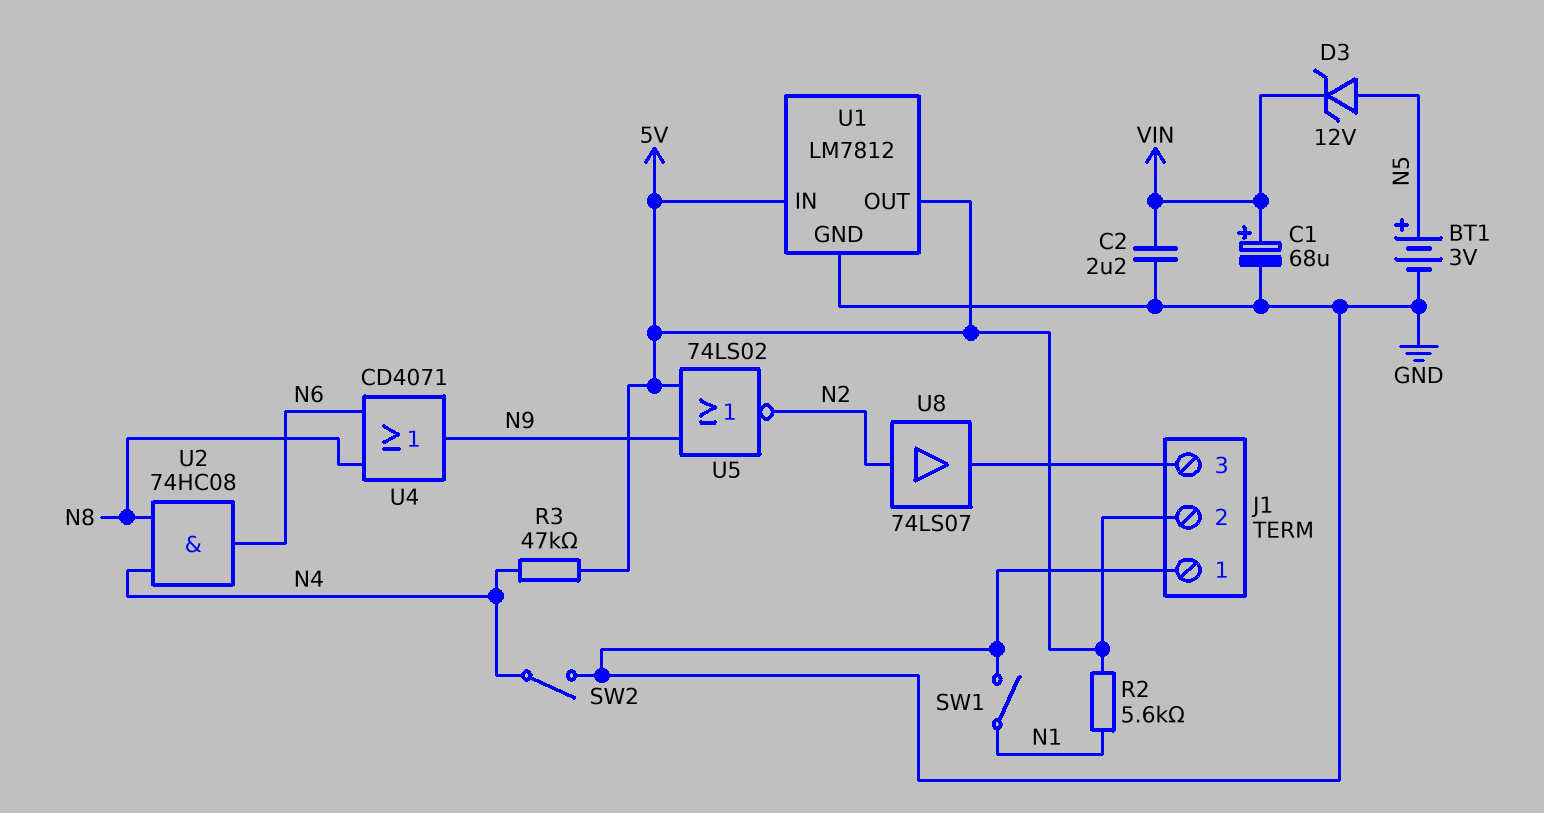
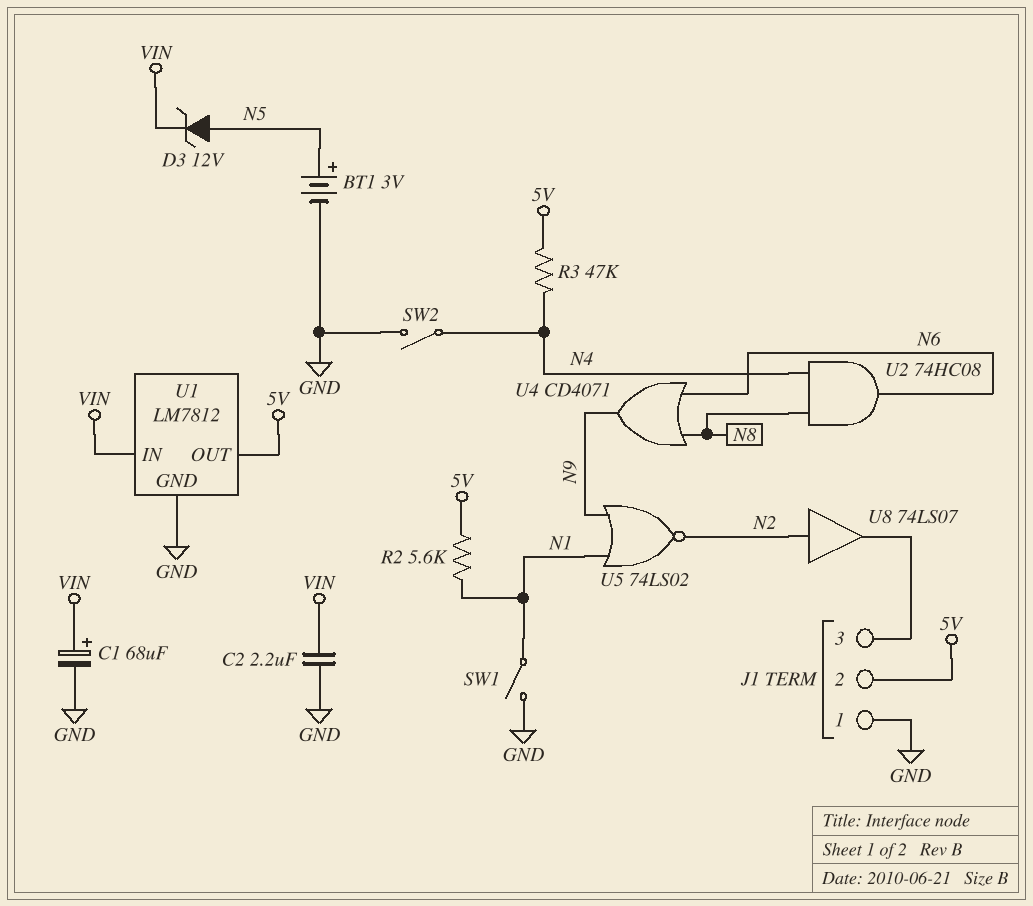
U1 pin IN: 5V -> VIN
U5: NOR 74LS02 (in 5V, in N9, out N2) -> NOR 74LS02 (in N1, in N9, out N2)

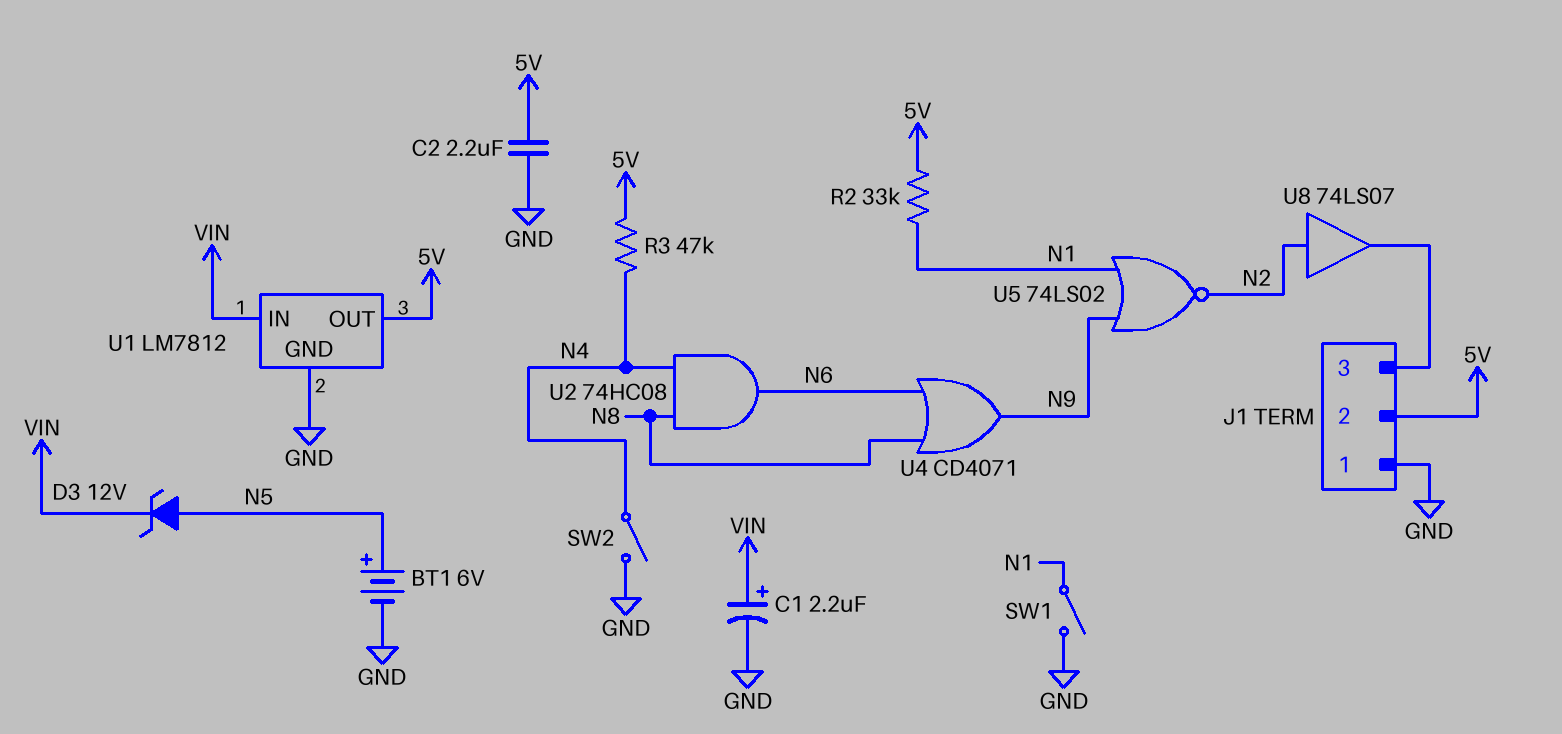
BT1: 3V (plus N5, minus GND) -> 6V (plus N5, minus GND)
C1: 68uF (plus VIN, minus GND) -> 2.2uF (plus VIN, minus GND)
C2: 2.2uF (GND, VIN) -> 2.2uF (5V, GND)
R2: 5.6k (5V, N1) -> 33k (5V, N1)

